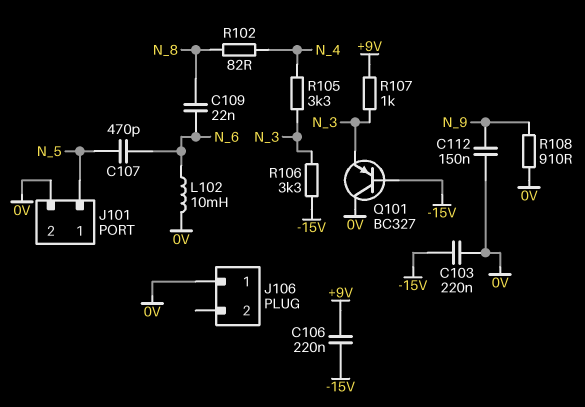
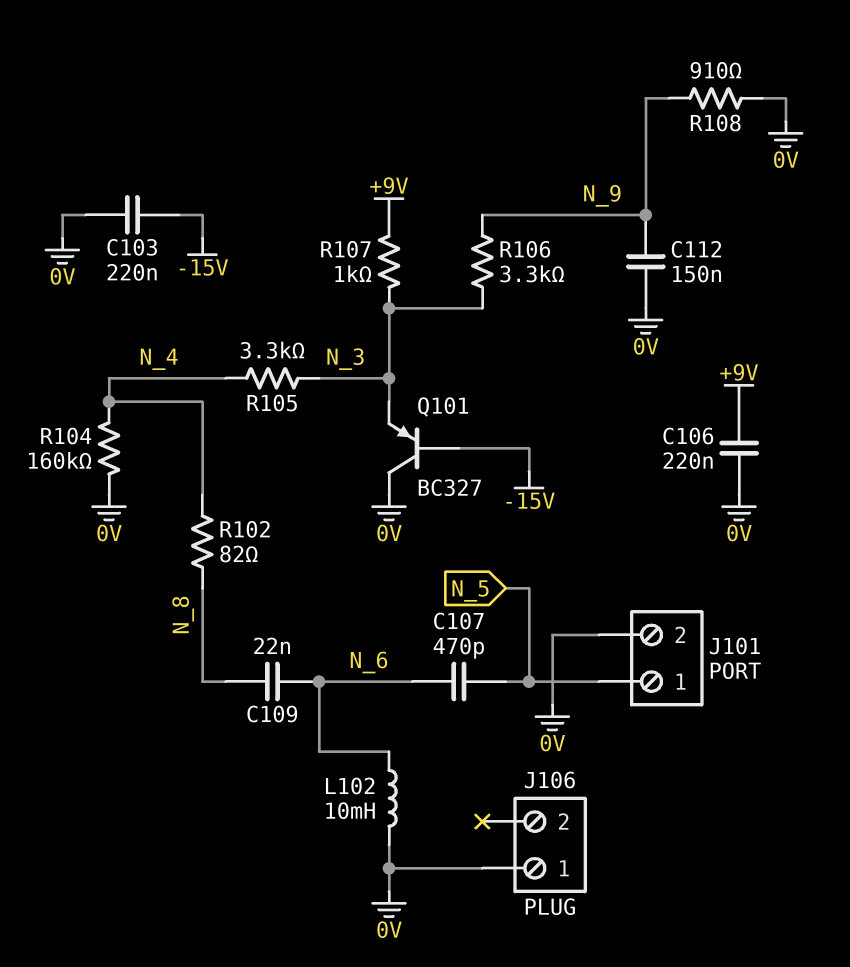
C106: 220nF (+9V, -15V) -> 220nF (+9V, 0V)
R104: none -> 160k (0V, N_4)
R106: 3.3k (-15V, N_3) -> 3.3k (N_3, N_9)

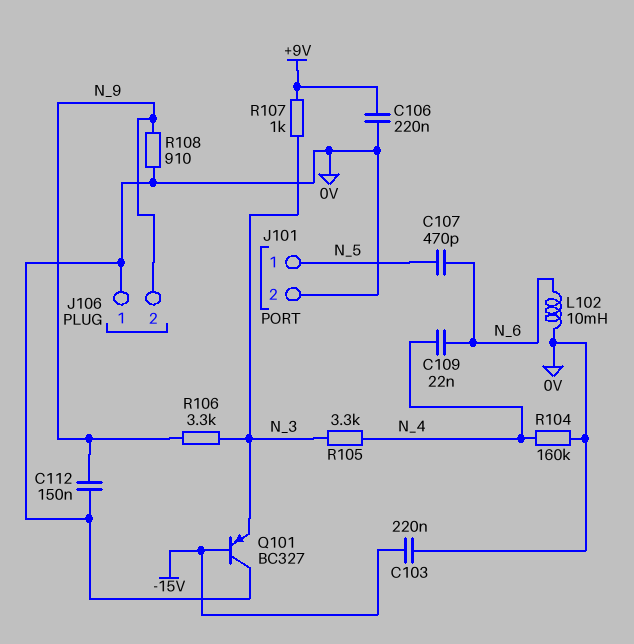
C109: 22nF (N_6, N_8) -> 22nF (N_4, N_6)
J106 pin 2: none -> N_9
R102: 82 (N_4, N_8) -> none

